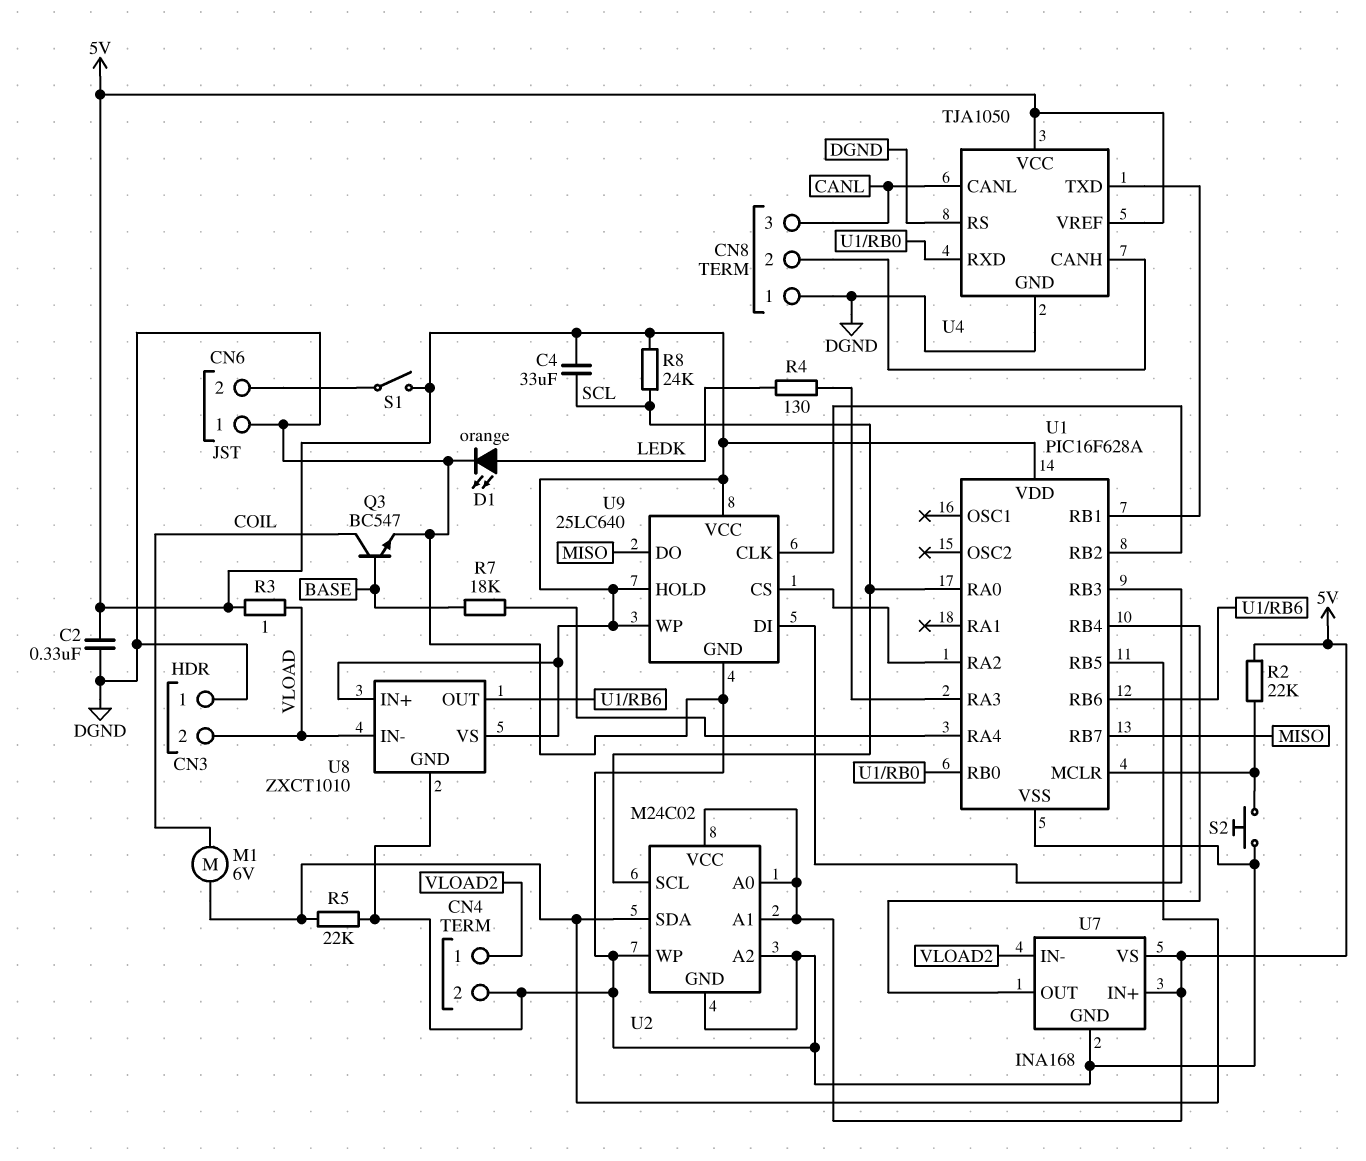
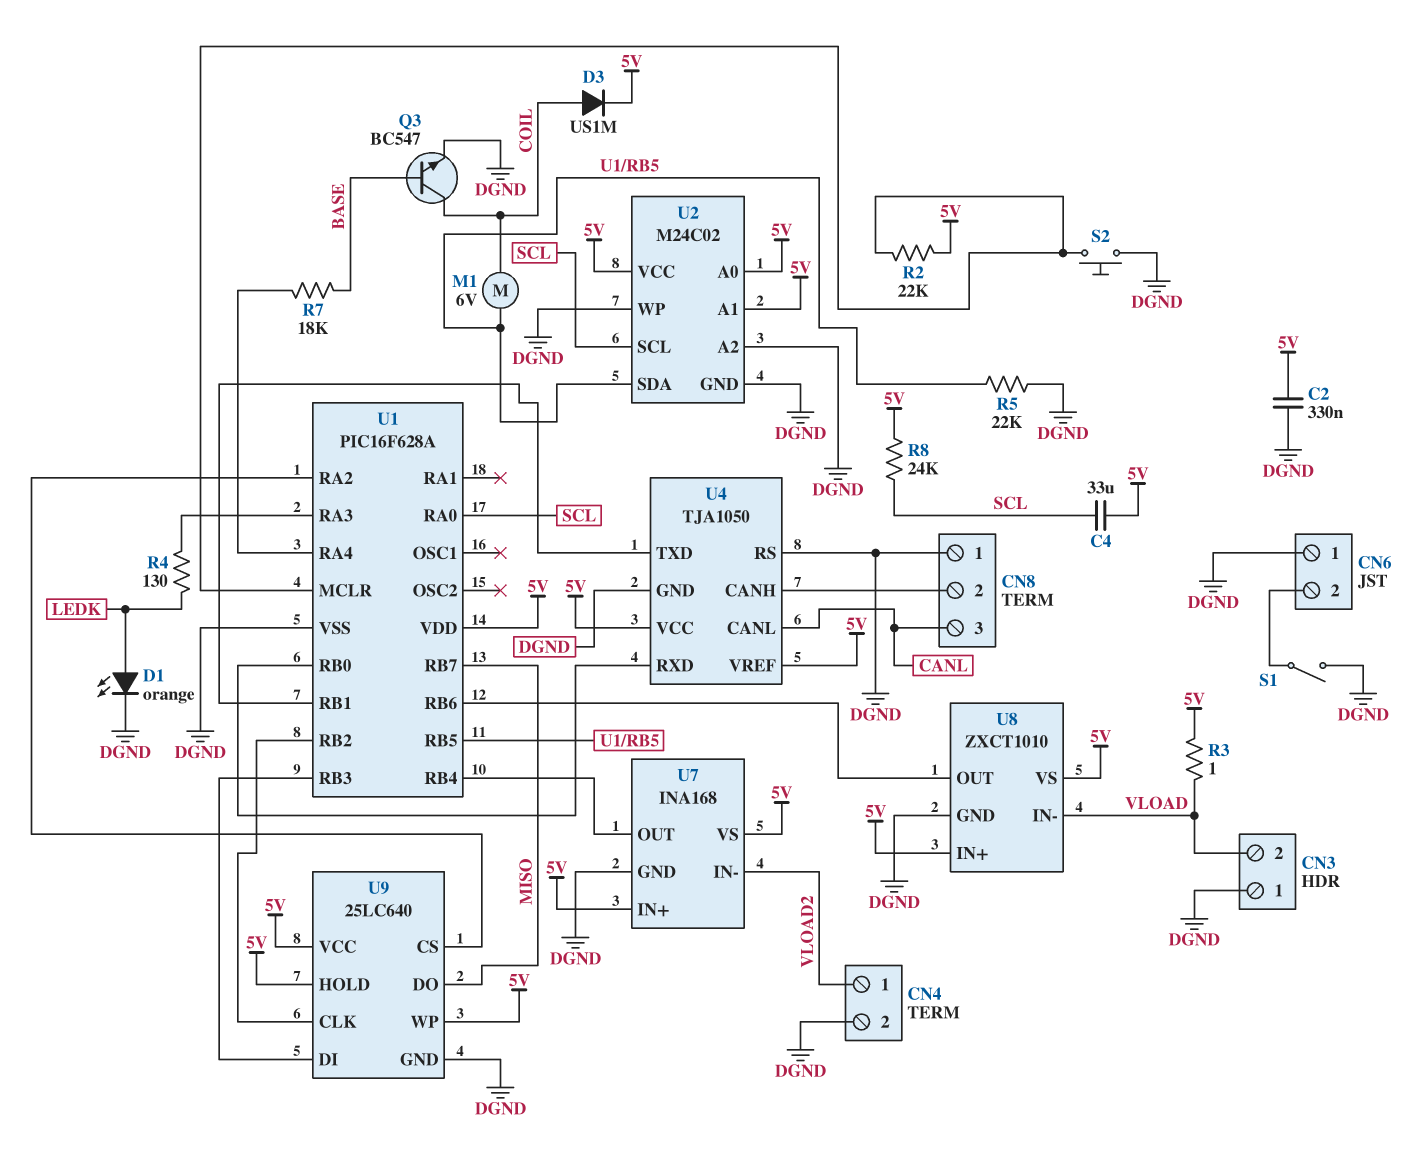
D3: none -> diode US1M (A COIL, K 5V)
S1: switch (5V, CN6/2) -> switch (CN6/2, DGND)

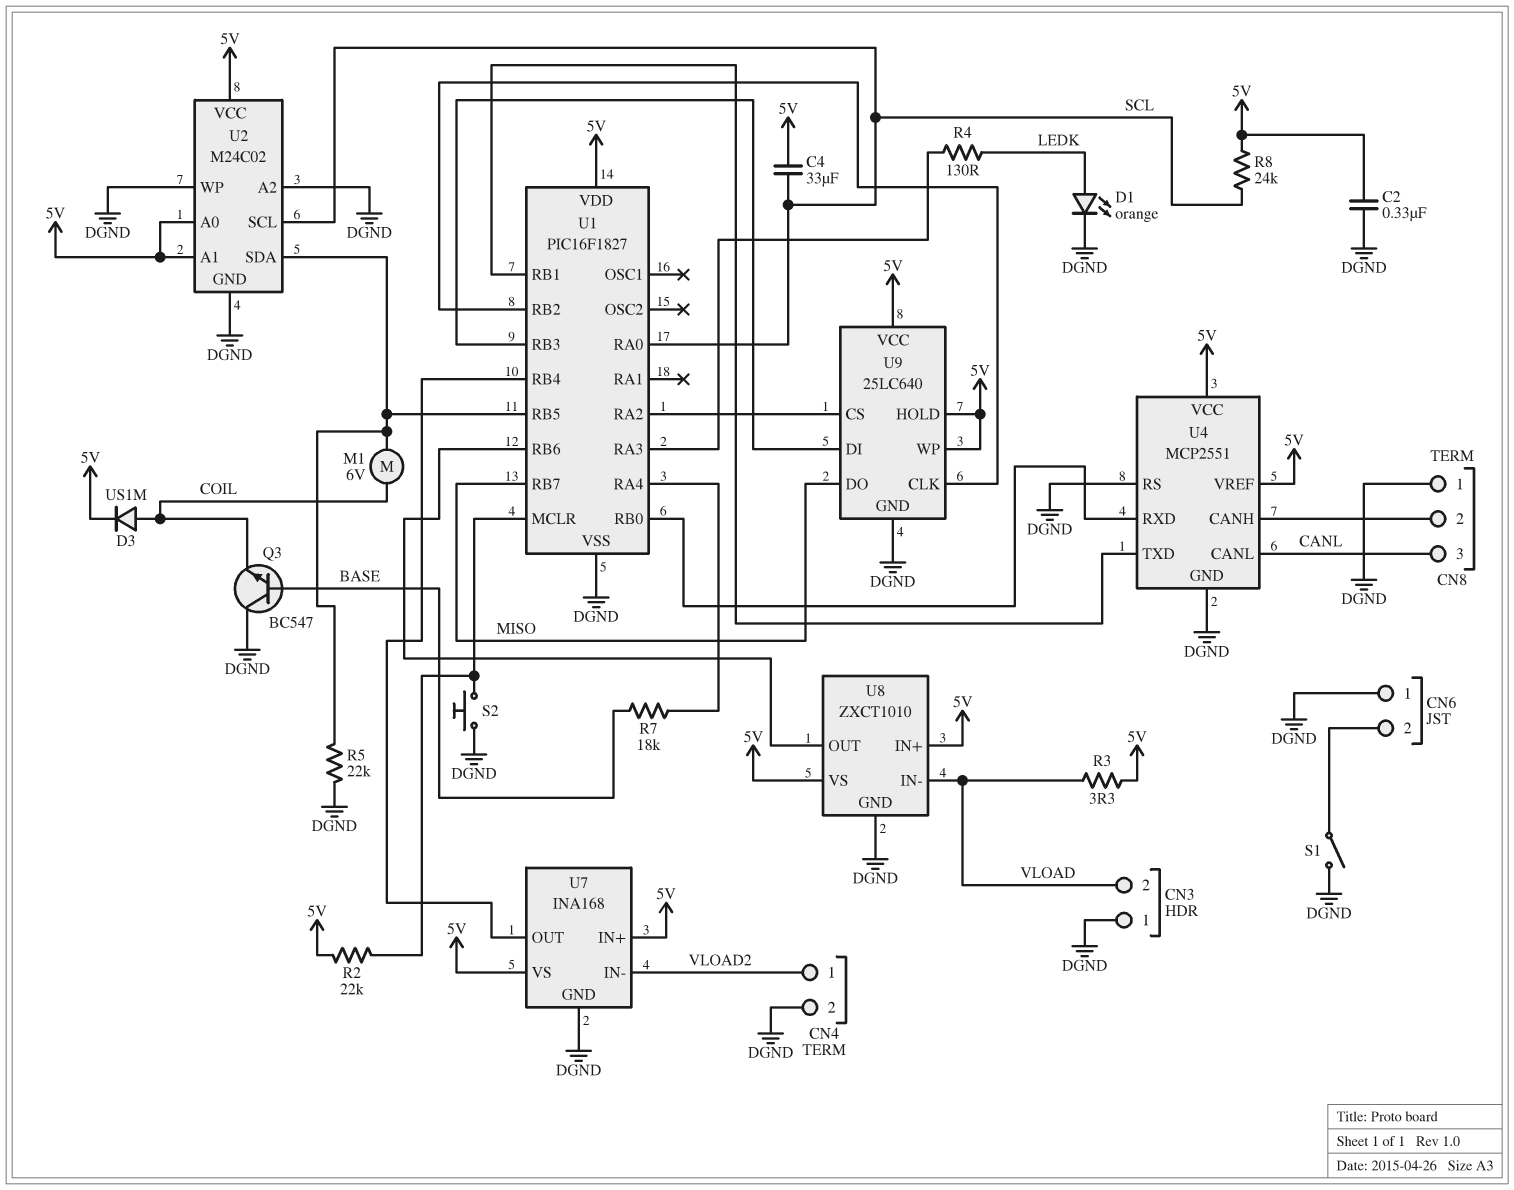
Q3: NPN BC547 (B BASE, C COIL, E DGND) -> NPN BC547 (B BASE, C DGND, E COIL)
R3: 1 (5V, VLOAD) -> 3.3 (5V, VLOAD)
U1: PIC16F628A -> PIC16F1827
U4: TJA1050 -> MCP2551

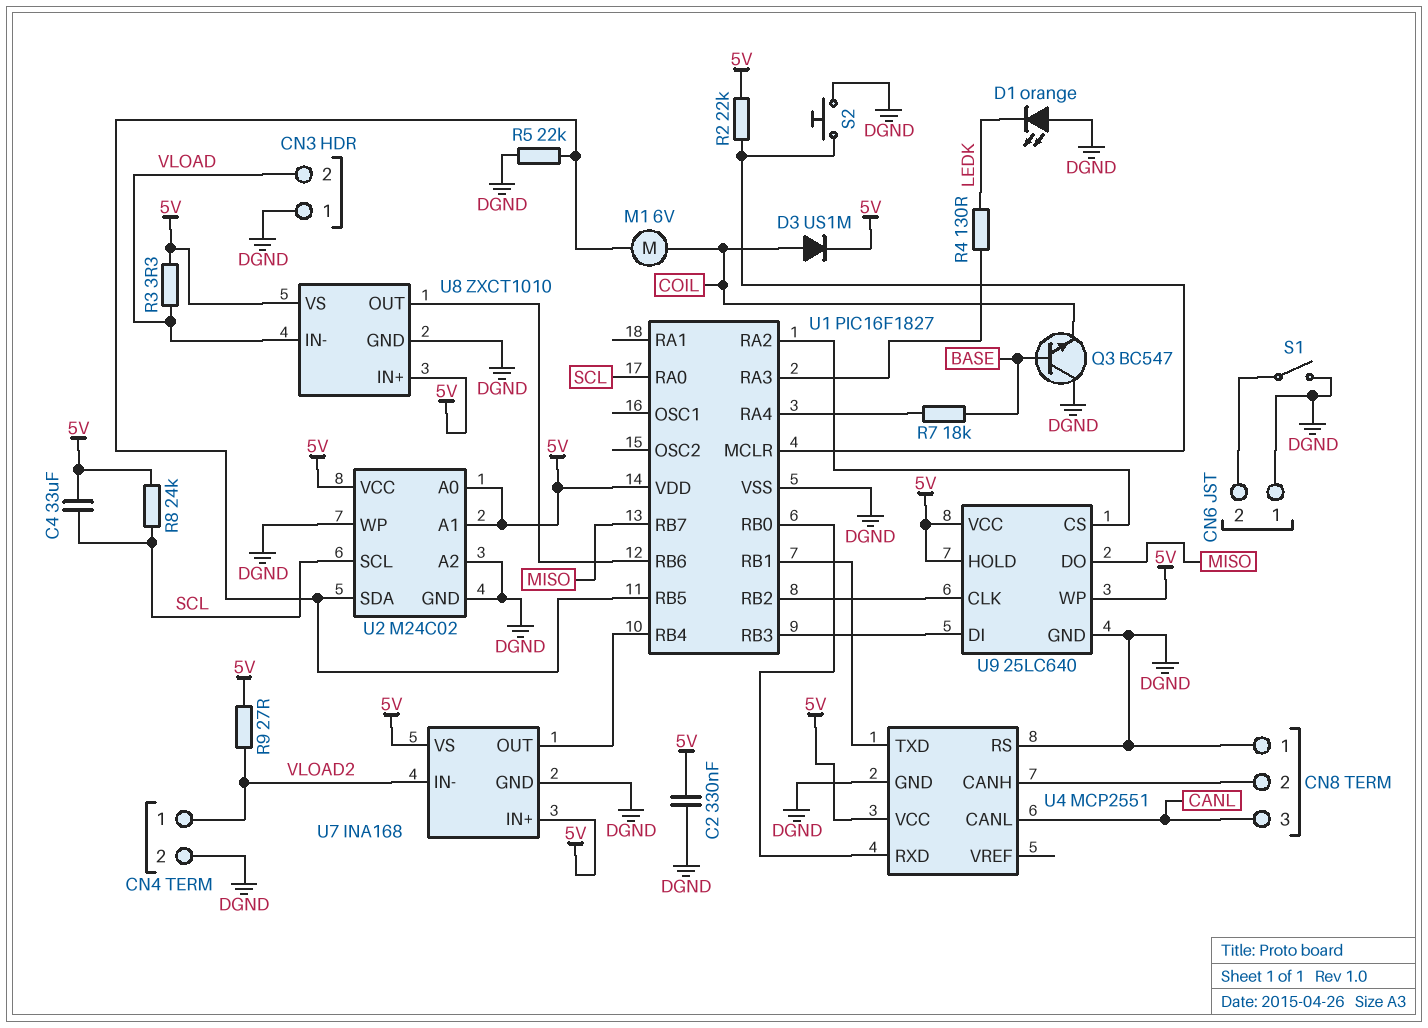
D1: LED orange (A LEDK, K DGND) -> LED orange (A DGND, K LEDK)
R9: none -> 27 (5V, VLOAD2)
U4 pin VREF: 5V -> none

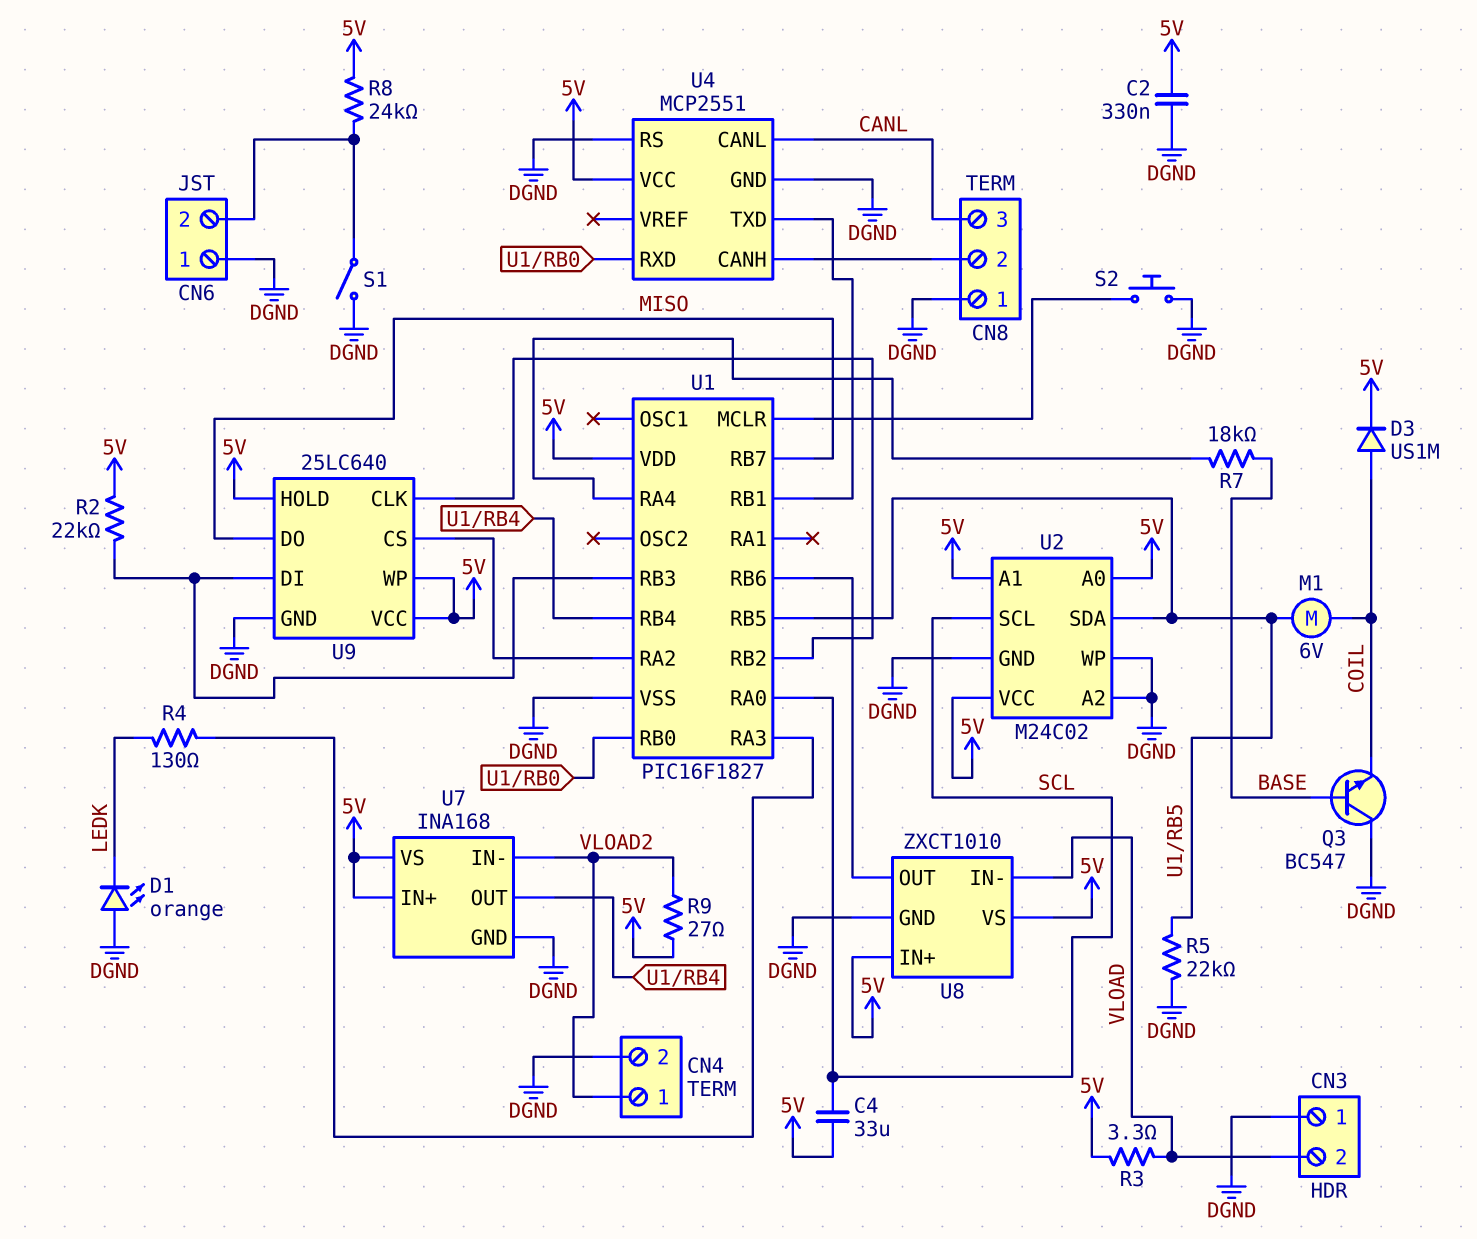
R2: 22k (5V, U1/MCLR) -> 22k (5V, U1/RB3)
R8: 24k (5V, SCL) -> 24k (5V, CN6/2)

